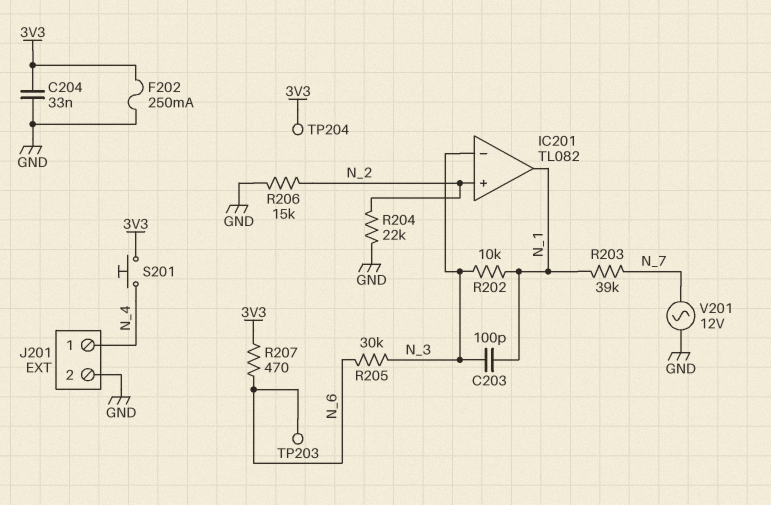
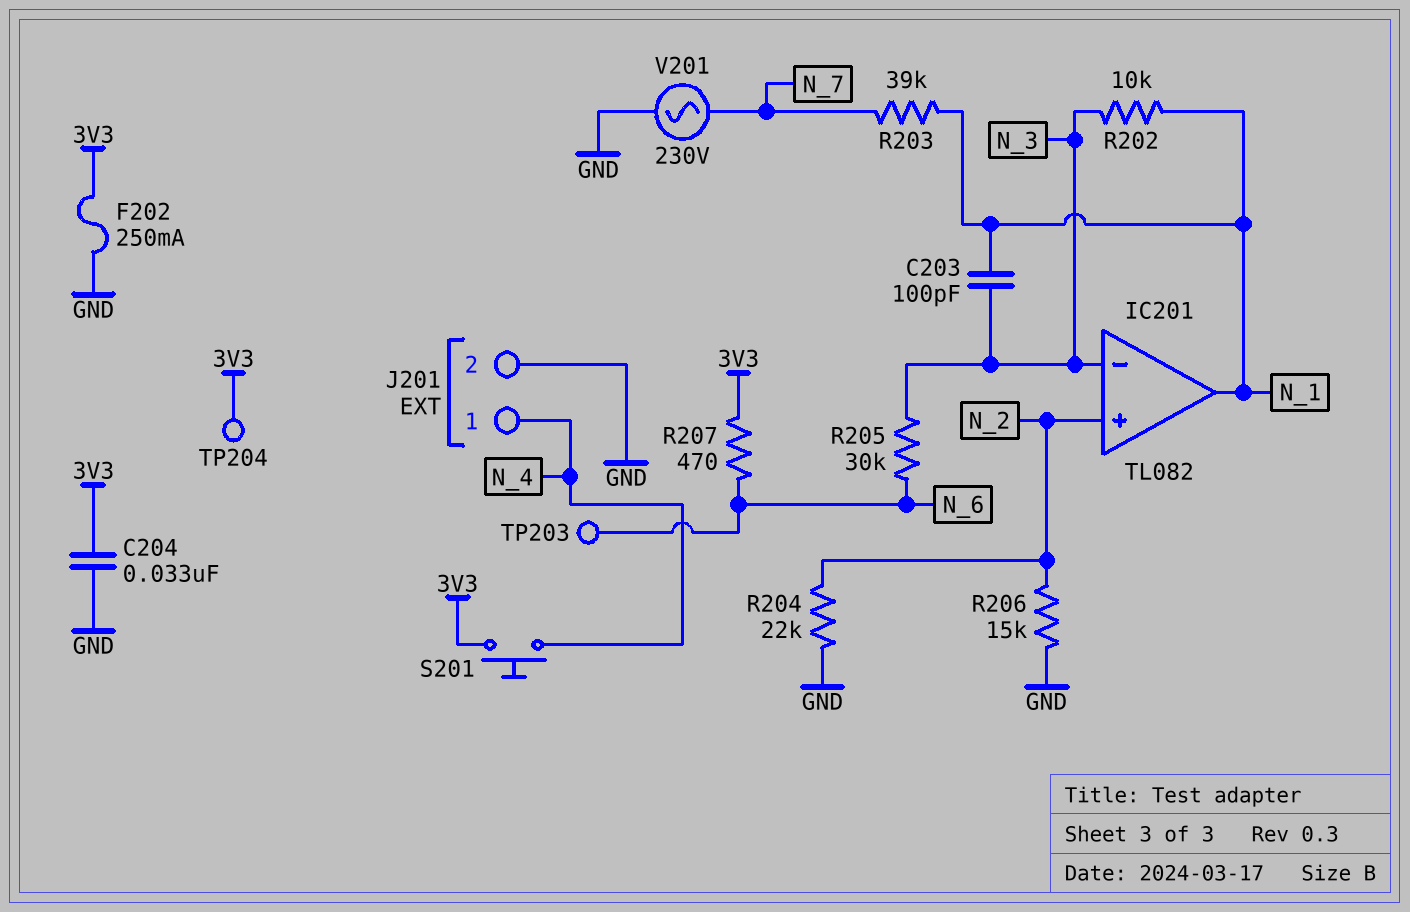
V201: AC 12V (GND, N_7) -> AC 230V (GND, N_7)

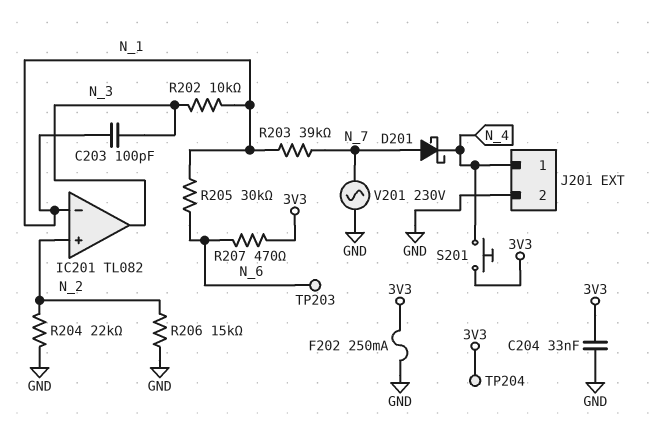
D201: none -> schottky (A N_7, K N_4)
IC201 pin in-: N_3 -> N_1
IC201 pin out: N_1 -> N_3
R205: 30k (N_3, N_6) -> 30k (N_1, N_6)

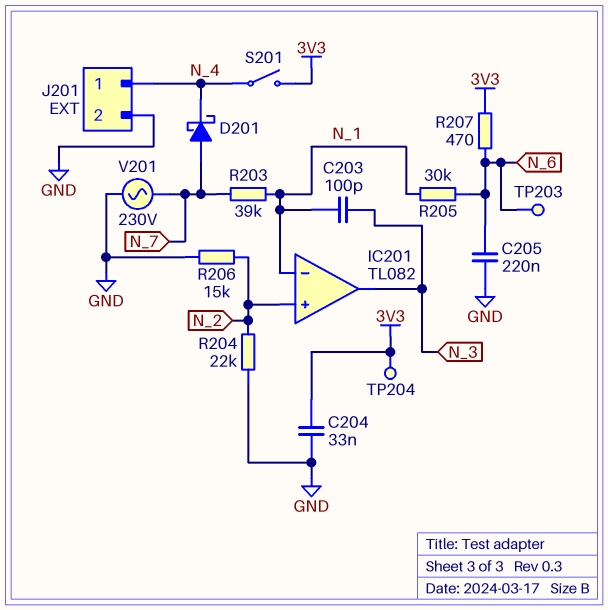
C205: none -> 220nF (GND, N_6)
F202: 250mA (3V3, GND) -> none
R202: 10k (N_1, N_3) -> none
S201: button (3V3, N_4) -> switch (3V3, N_4)

